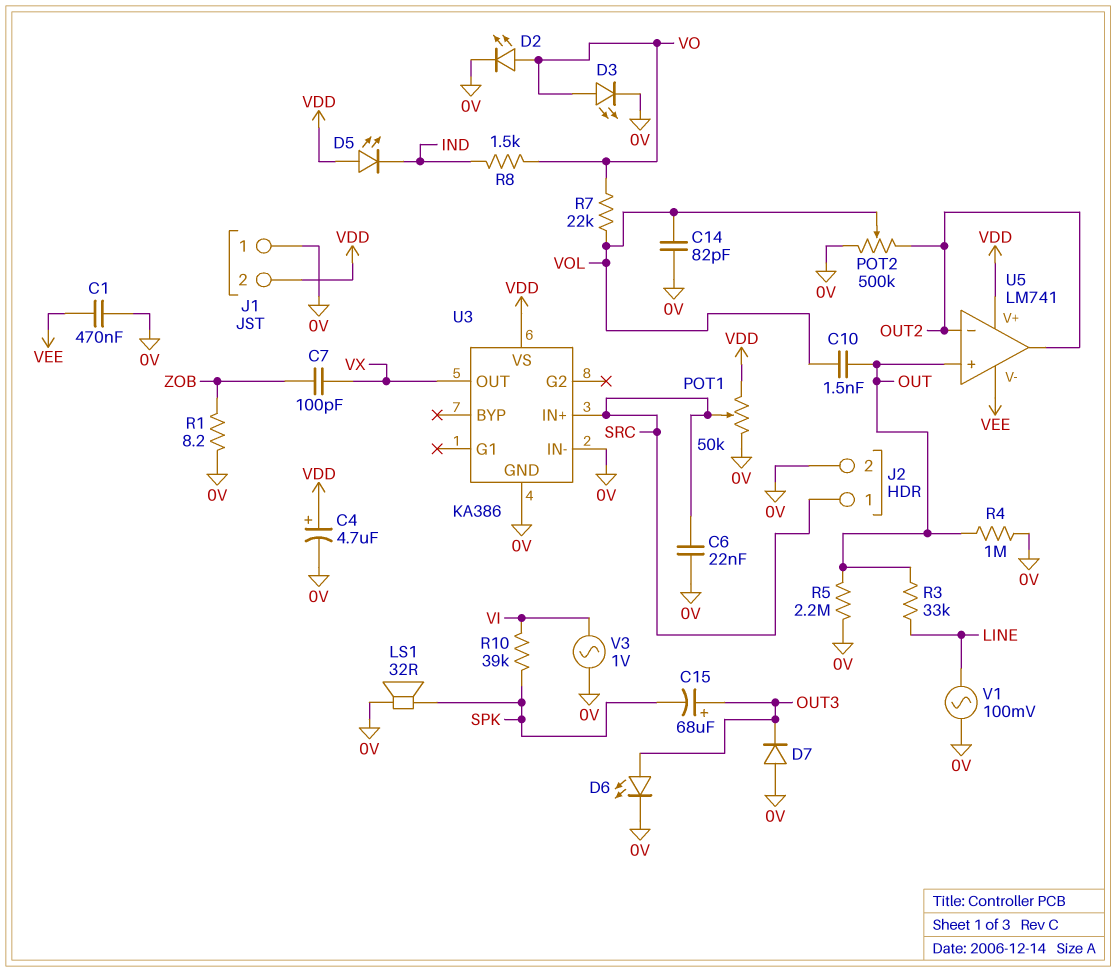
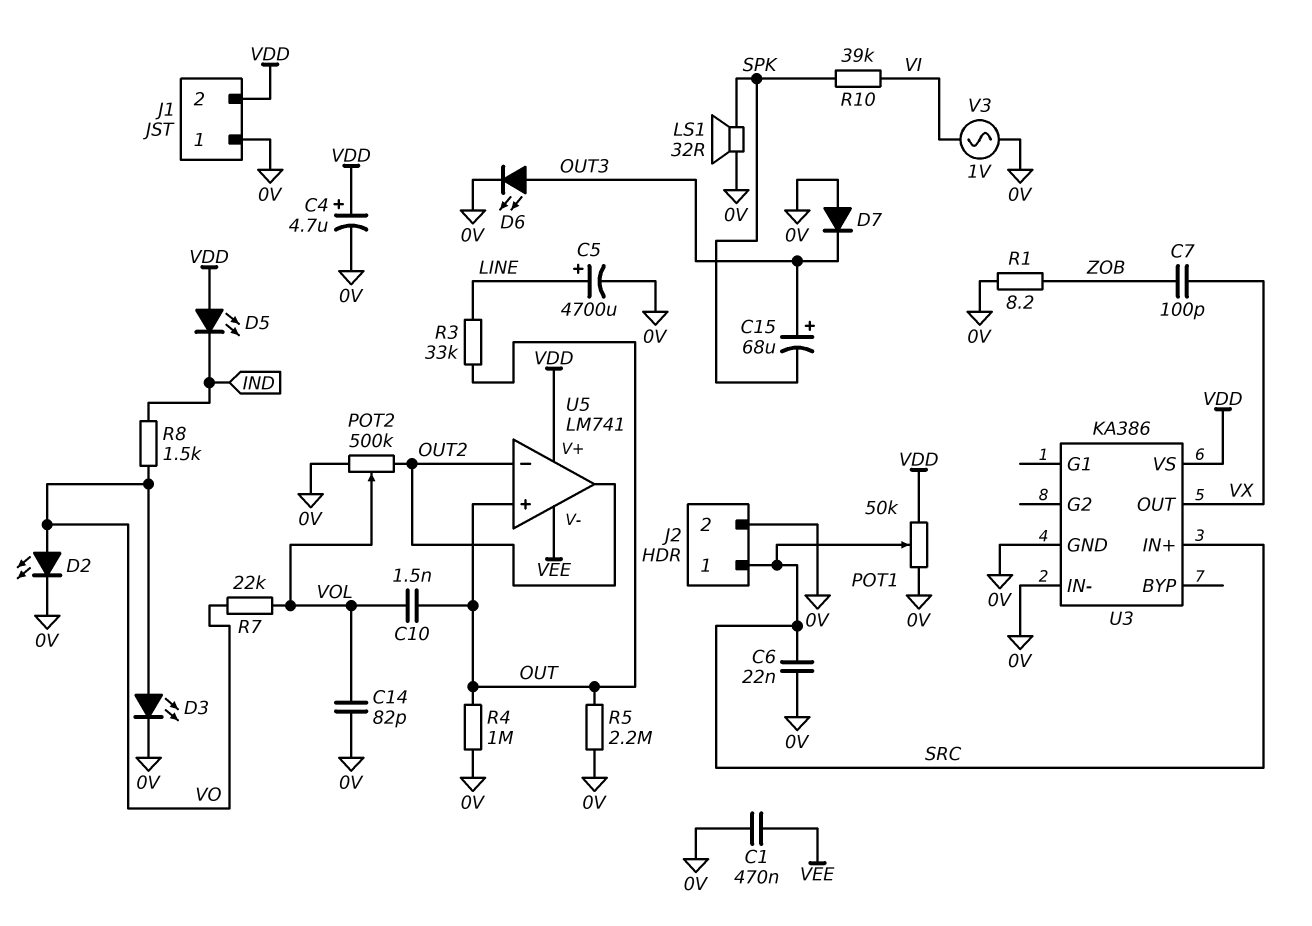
C5: none -> 4700uF (plus LINE, minus 0V)
V1: AC 100mV (0V, LINE) -> none

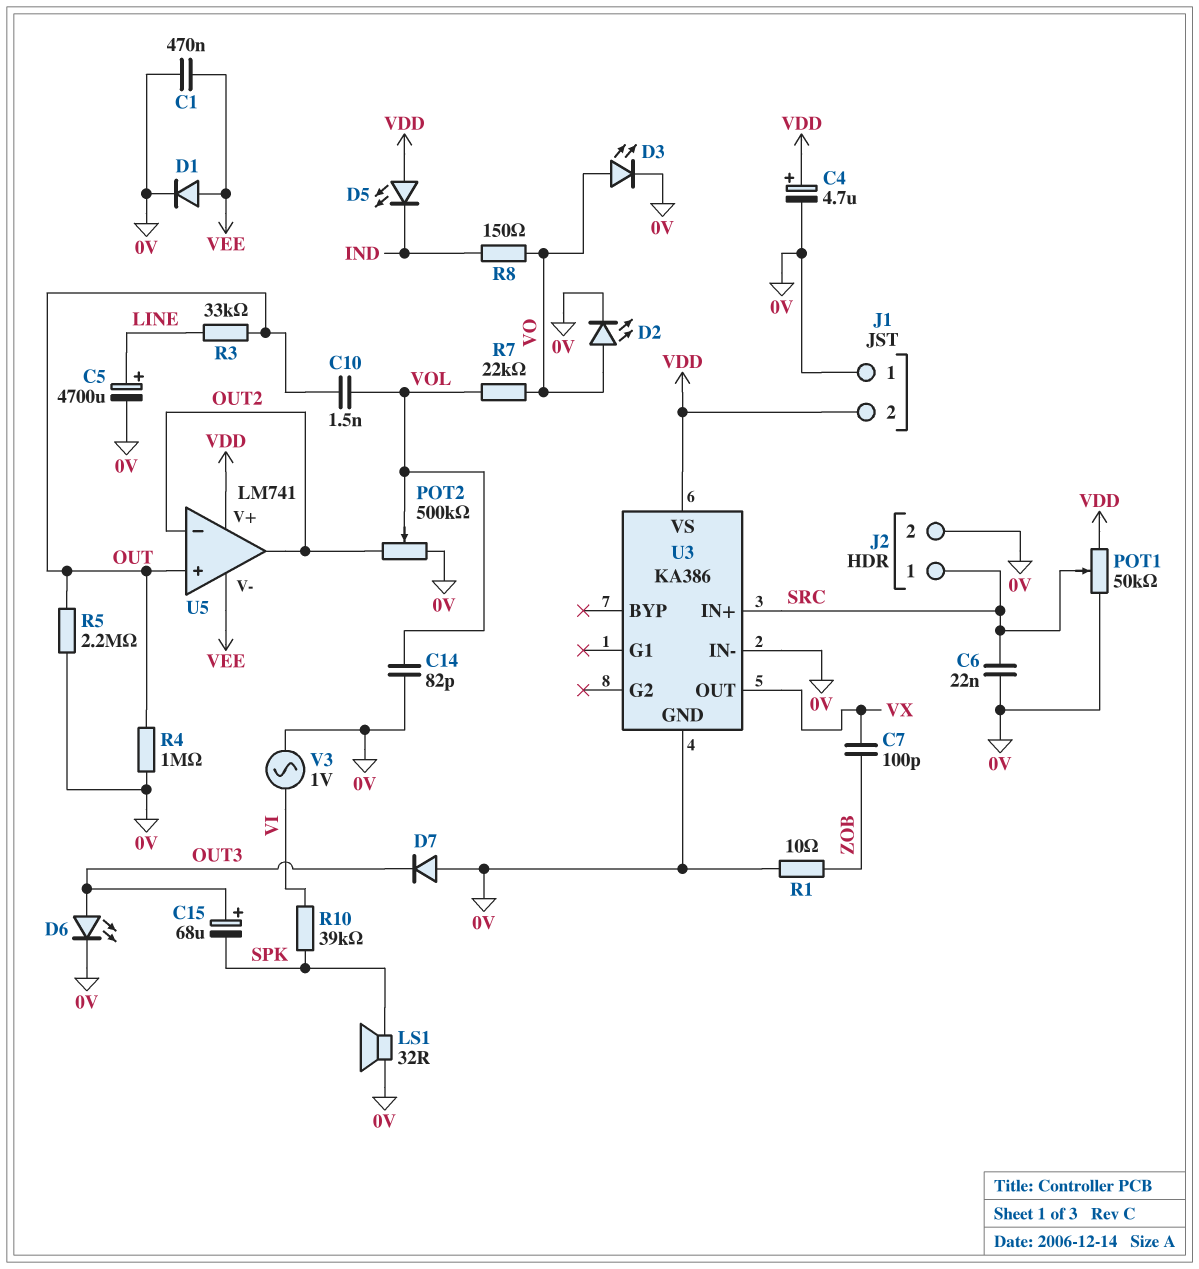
D1: none -> diode (A VEE, K 0V)
R1: 8.2 (0V, ZOB) -> 10 (0V, ZOB)
R8: 1.5k (IND, VO) -> 150 (IND, VO)

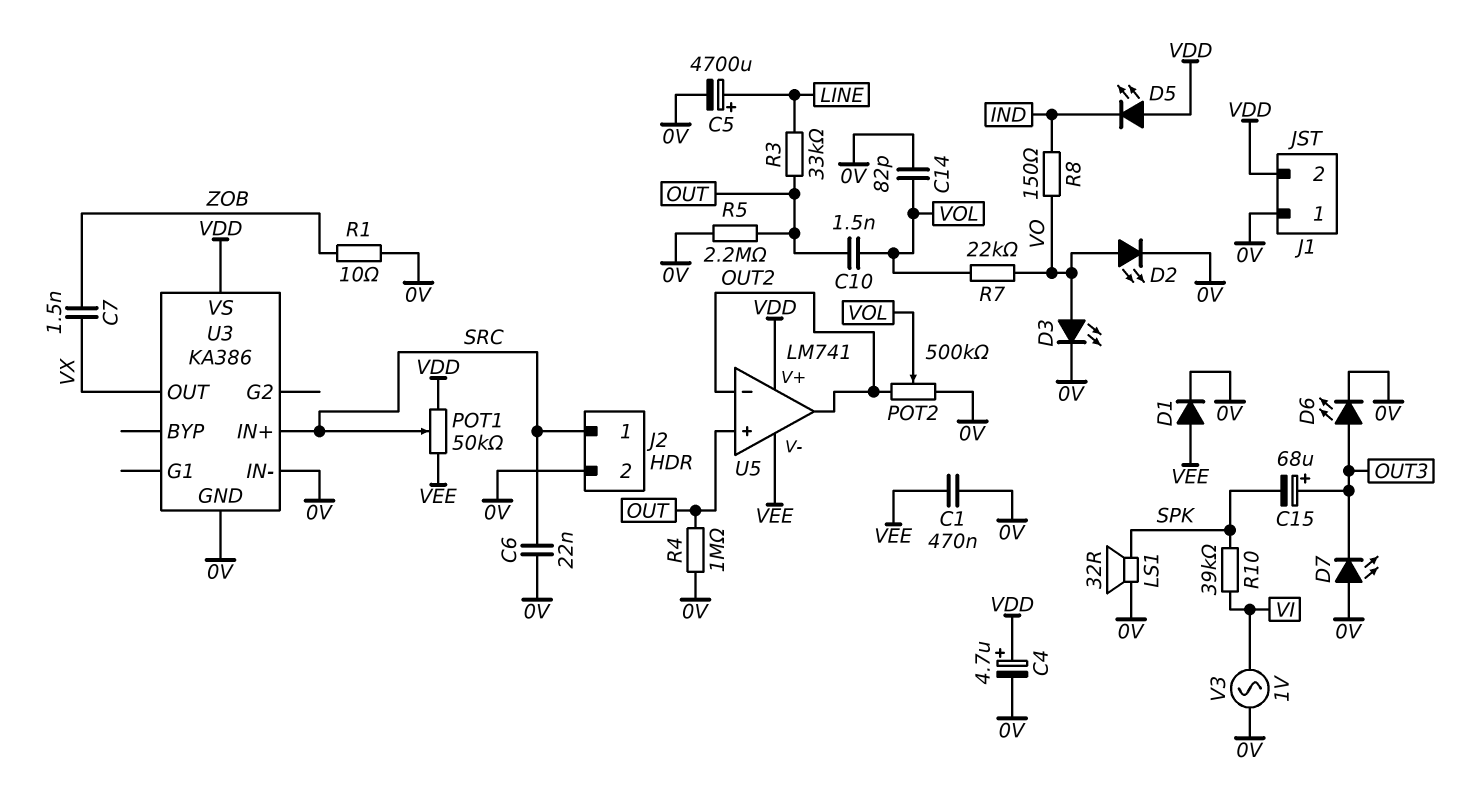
C7: 100pF (VX, ZOB) -> 1.5nF (VX, ZOB)
D7: diode (A 0V, K OUT3) -> LED (A 0V, K OUT3)
POT1: 50k (0V, VDD, wiper SRC) -> 50k (VDD, VEE, wiper SRC)

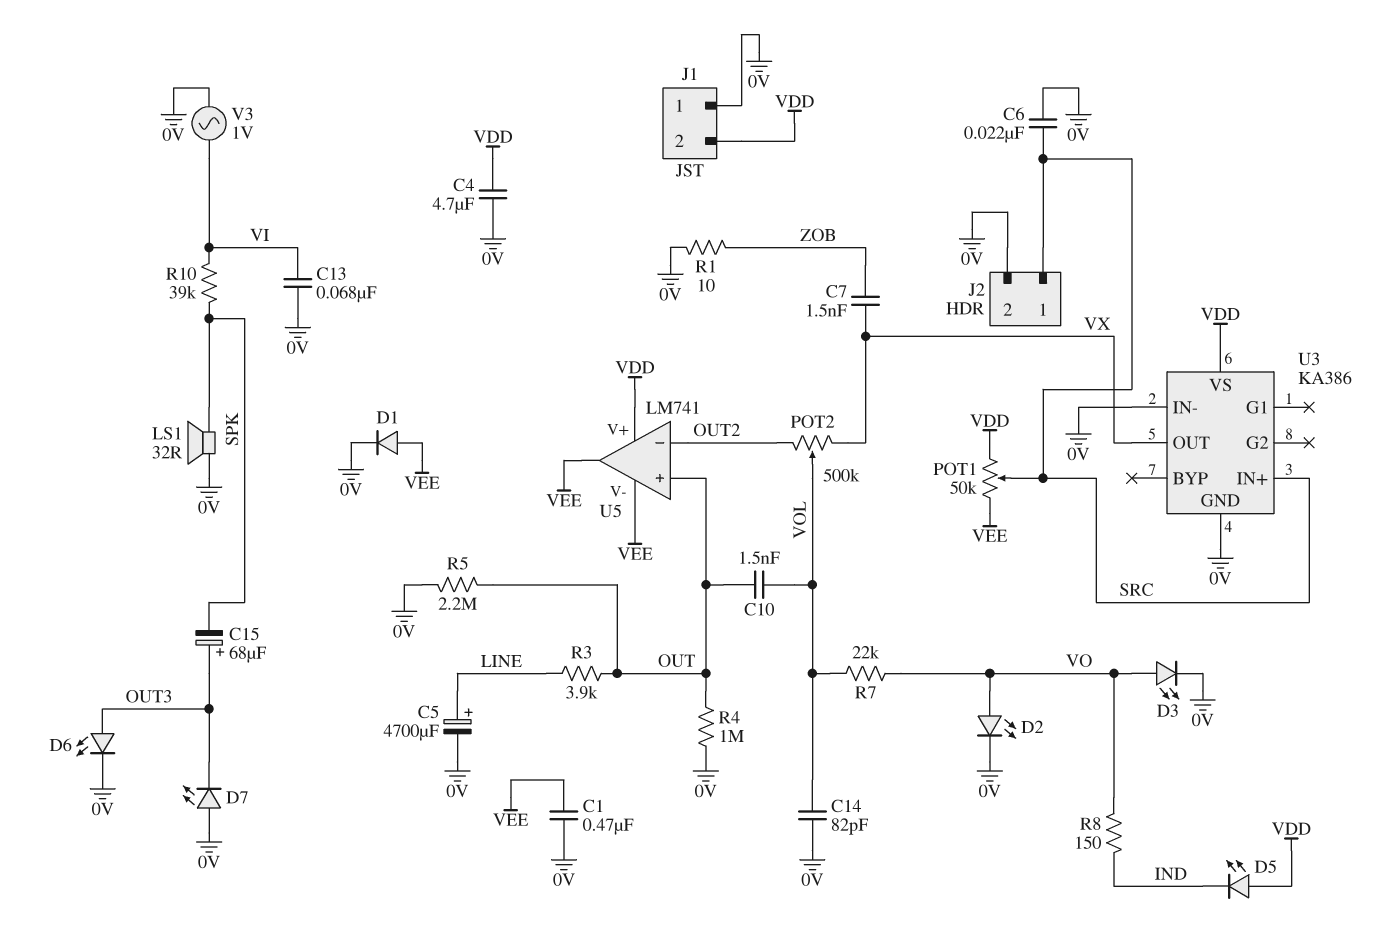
C4: 4.7uF (plus VDD, minus 0V) -> 4.7uF (0V, VDD)
C13: none -> 68nF (0V, VI)
POT2: 500k (0V, OUT2, wiper VOL) -> 500k (OUT2, VX, wiper VOL)
R3: 33k (LINE, OUT) -> 3.9k (LINE, OUT)
U5 pin out: OUT2 -> VEE

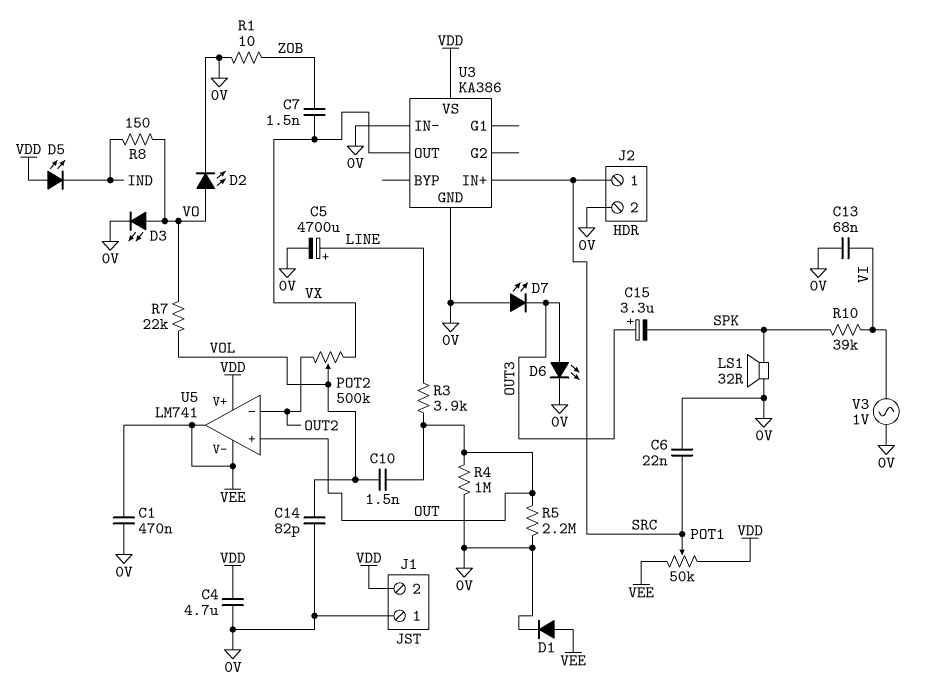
C15: 68uF (plus OUT3, minus SPK) -> 3.3uF (plus OUT3, minus SPK)

